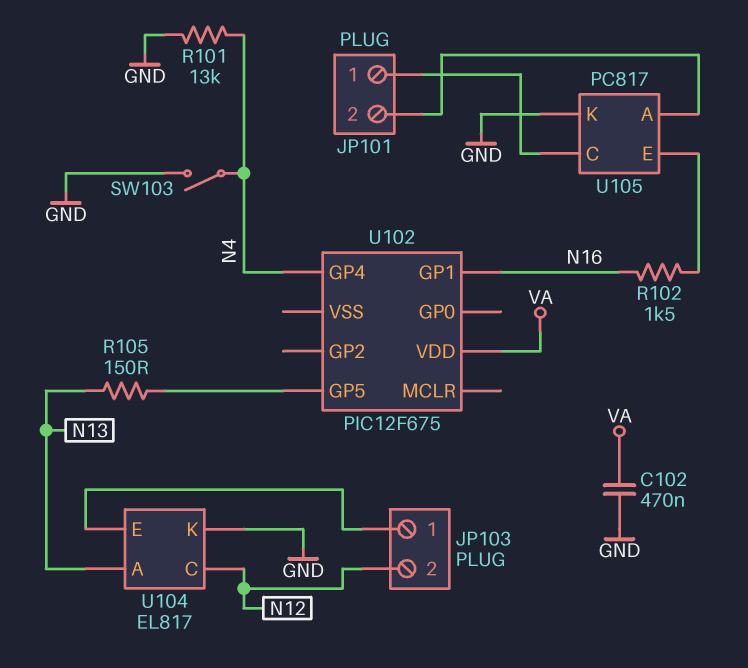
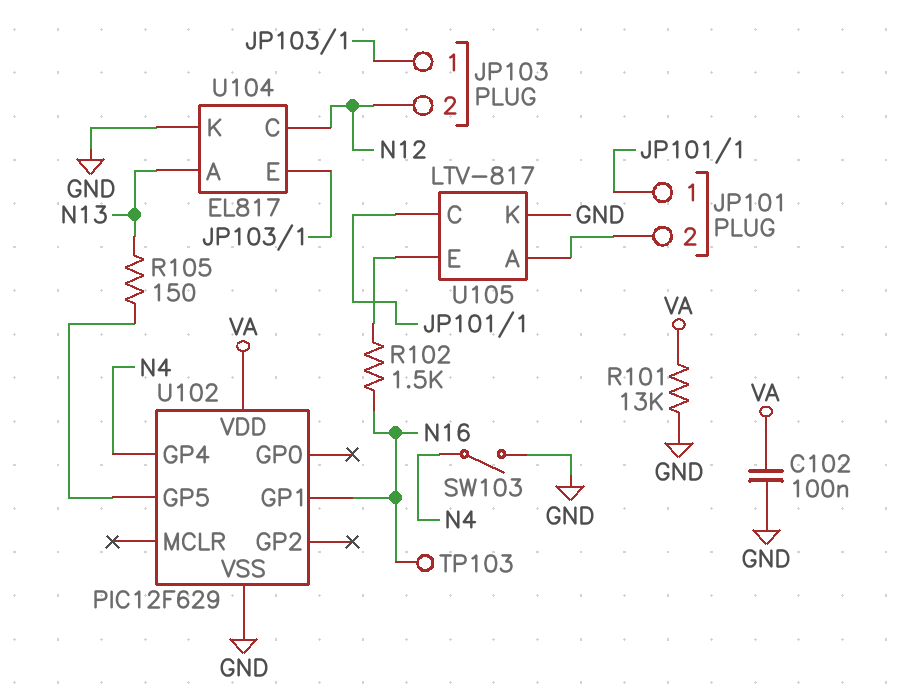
C102: 470nF (GND, VA) -> 100nF (GND, VA)
R101: 13k (GND, N4) -> 13k (GND, VA)
TP103: none -> test point (N16)
U102: PIC12F675 -> PIC12F629
U102 pin VSS: none -> GND
U105: PC817 -> LTV-817

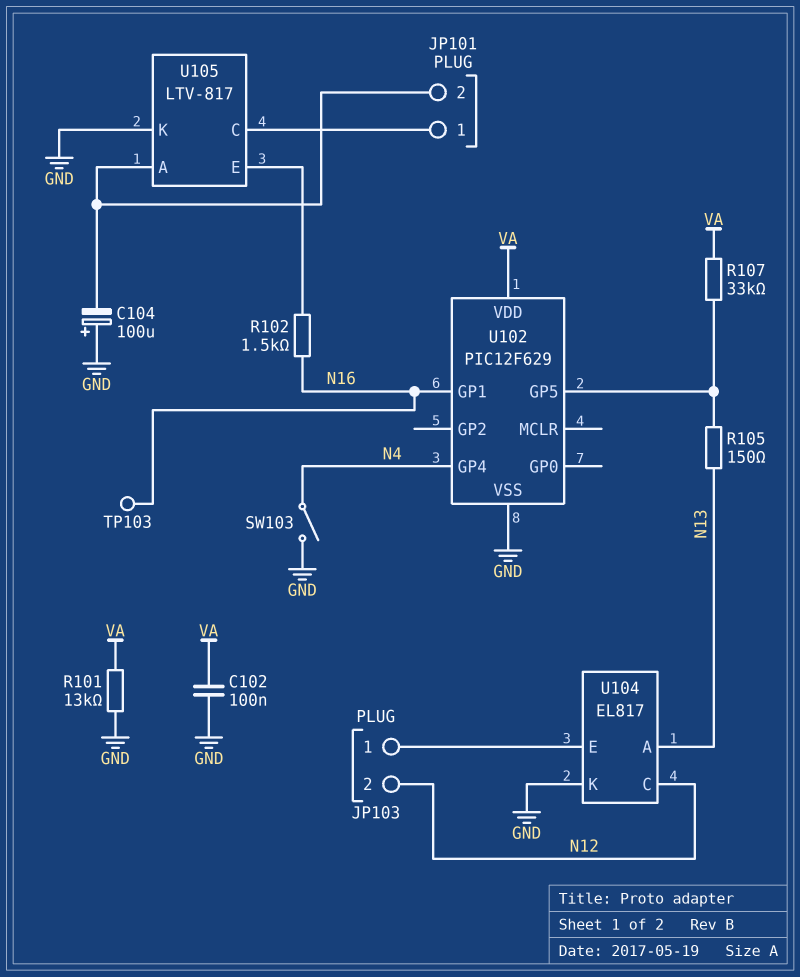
C104: none -> 100uF (plus GND, minus JP101/2)
R107: none -> 33k (U102/GP5, VA)

